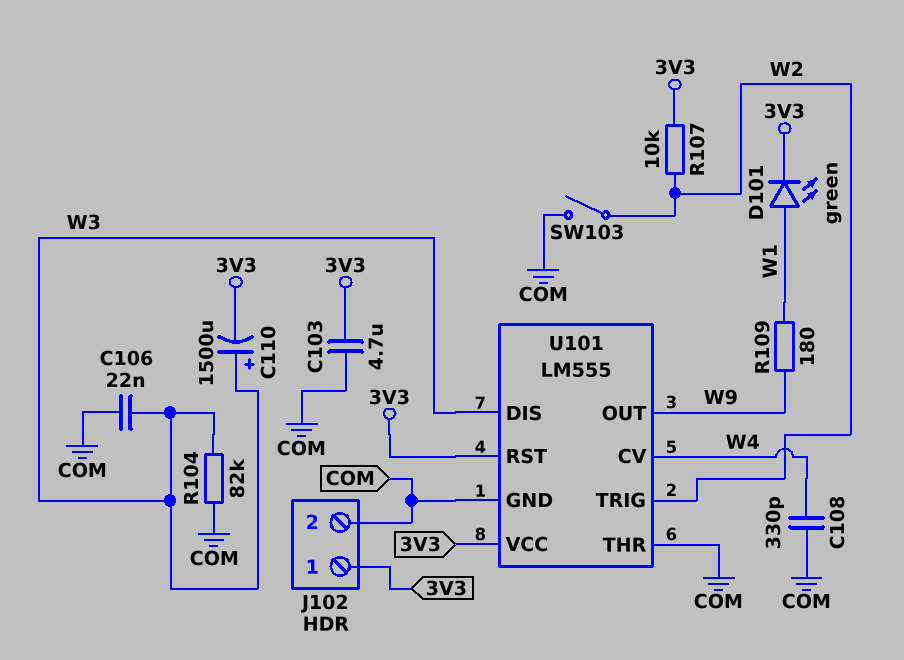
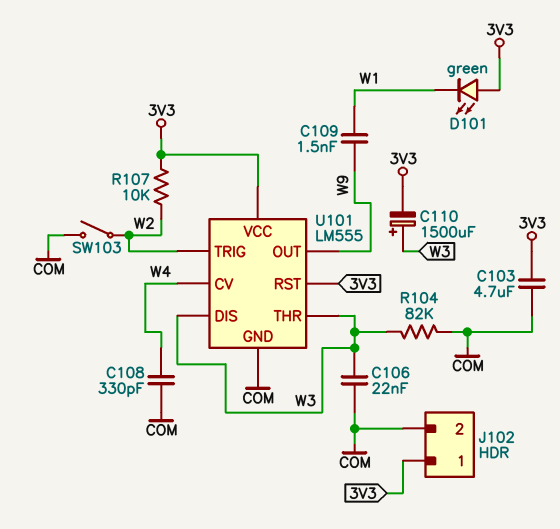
C109: none -> 1.5nF (W1, W9)
D101: LED green (A W1, K 3V3) -> LED green (A 3V3, K W1)
R109: 180 (W1, W9) -> none
U101 pin THR: COM -> W3

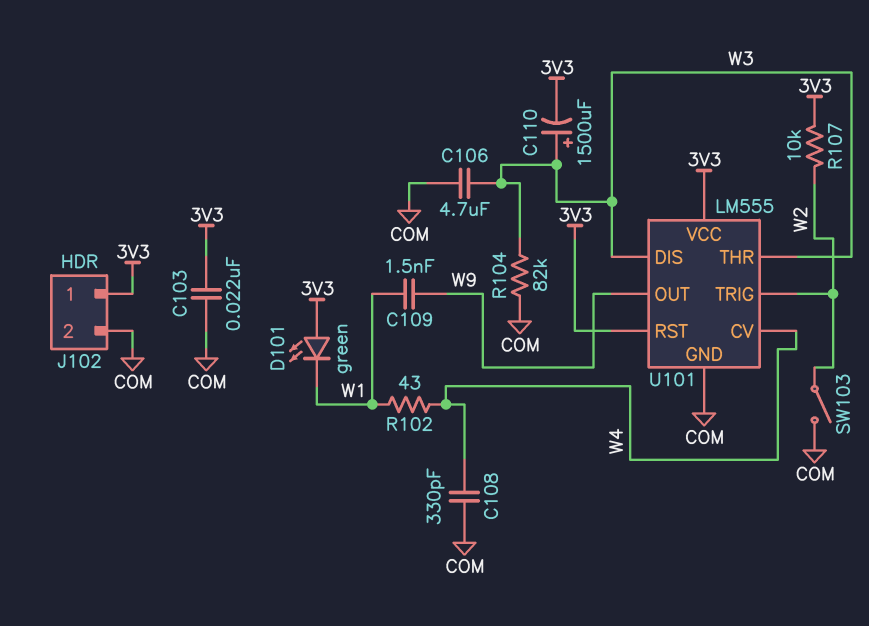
C103: 4.7uF (3V3, COM) -> 22nF (3V3, COM)
C106: 22nF (COM, W3) -> 4.7uF (COM, W3)
R102: none -> 43 (W1, W4)

